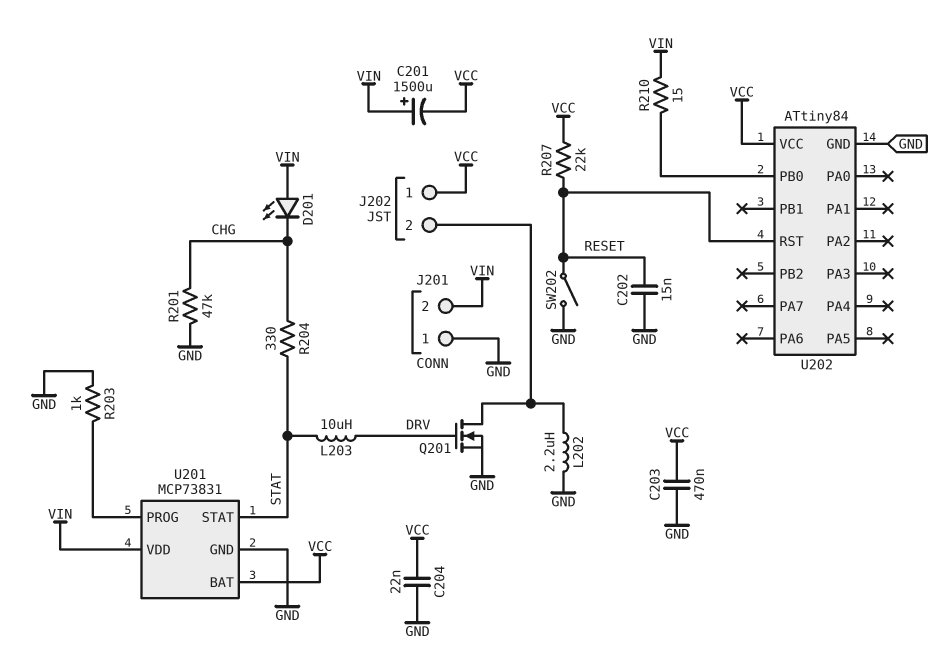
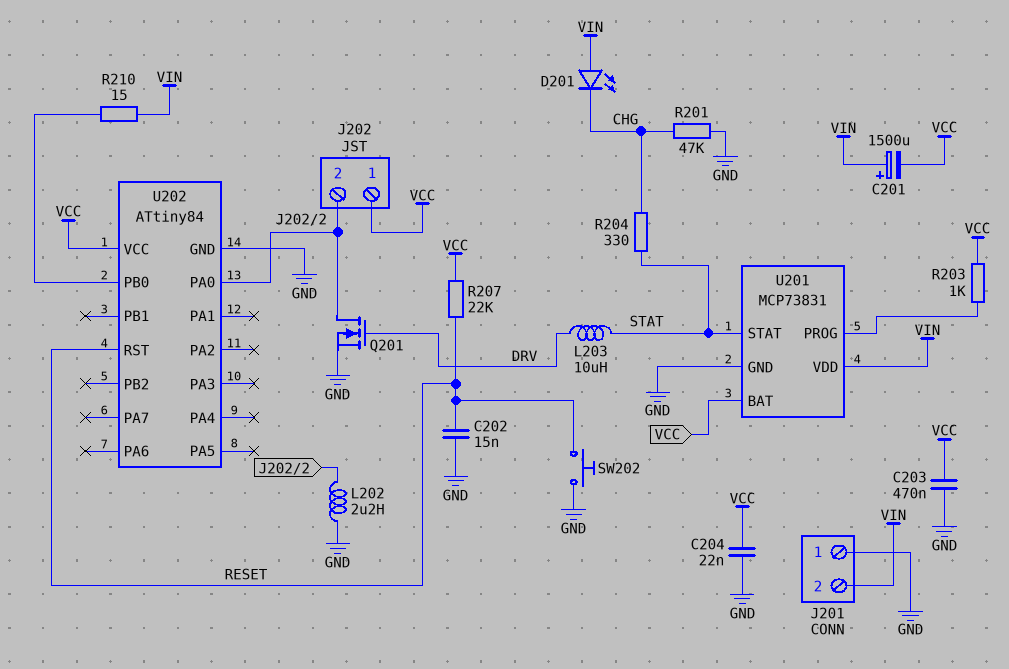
R203: 1k (GND, U201/PROG) -> 1k (U201/PROG, VCC)
SW202: switch (GND, RESET) -> button (GND, RESET)
U202 pin PA0: none -> J202/2

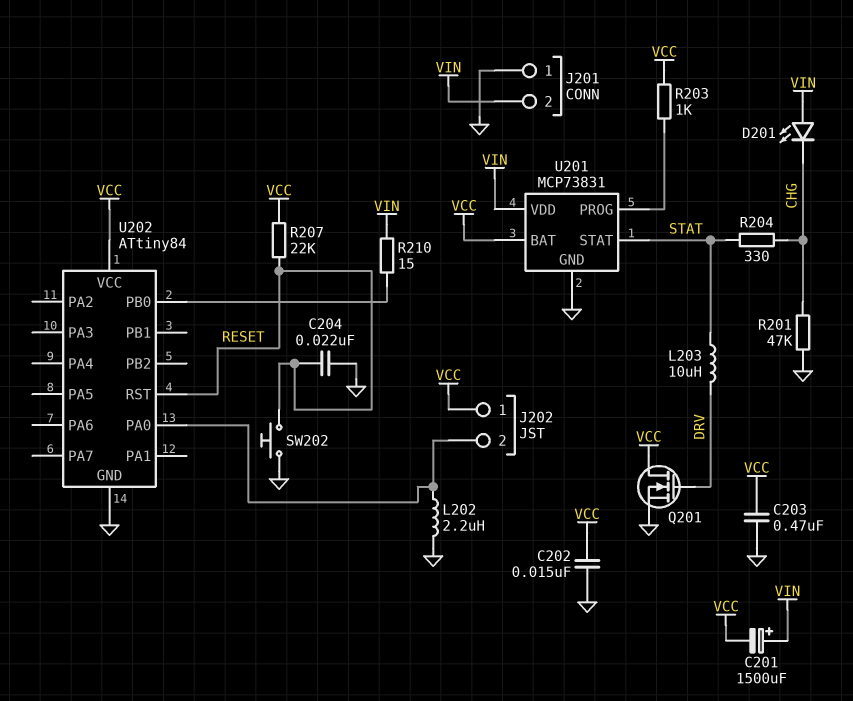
C202: 15nF (GND, RESET) -> 15nF (GND, VCC)
C204: 22nF (GND, VCC) -> 22nF (GND, RESET)
Q201: NMOS (G DRV, D J202/2, S GND) -> NMOS (G DRV, D VCC, S GND)

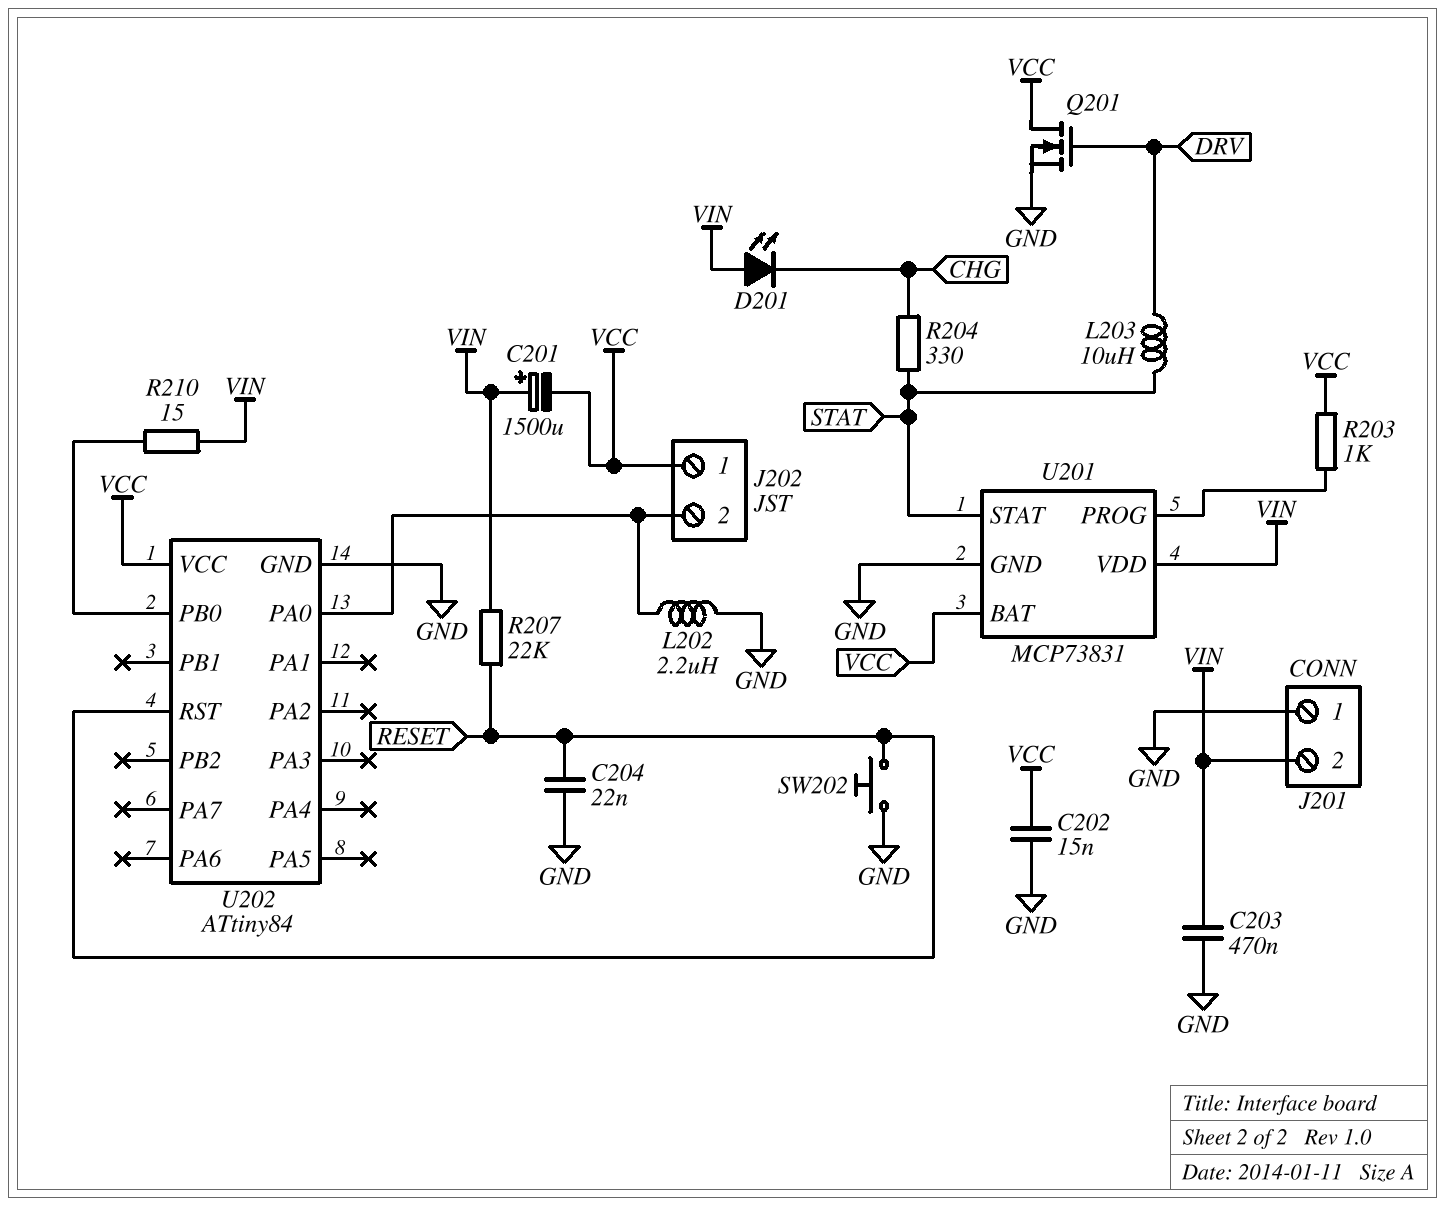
C203: 470nF (GND, VCC) -> 470nF (GND, VIN)
R201: 47k (CHG, GND) -> none
R207: 22k (RESET, VCC) -> 22k (RESET, VIN)

